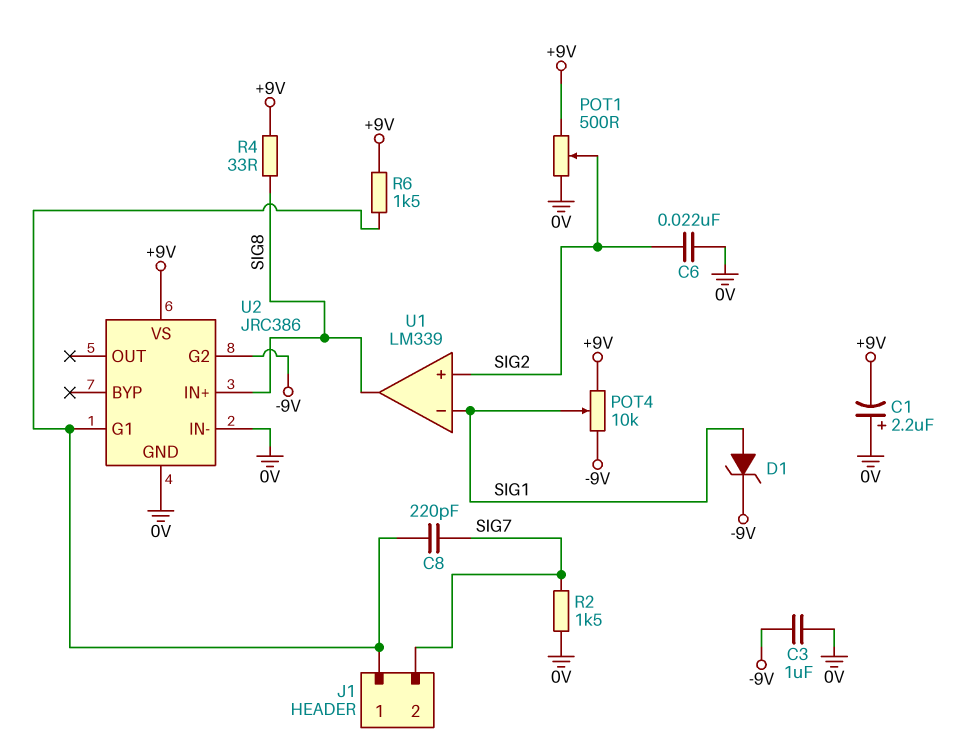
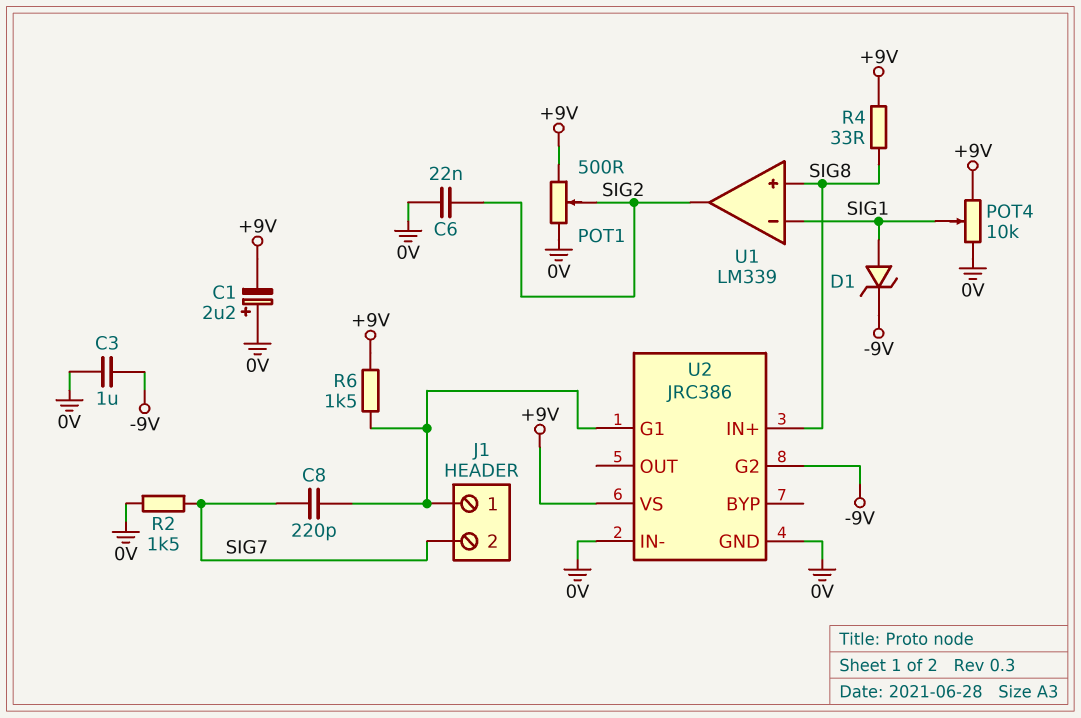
POT4: 10k (+9V, -9V, wiper SIG1) -> 10k (+9V, 0V, wiper SIG1)
U1 pin in+: SIG2 -> SIG8
U1 pin out: SIG8 -> SIG2

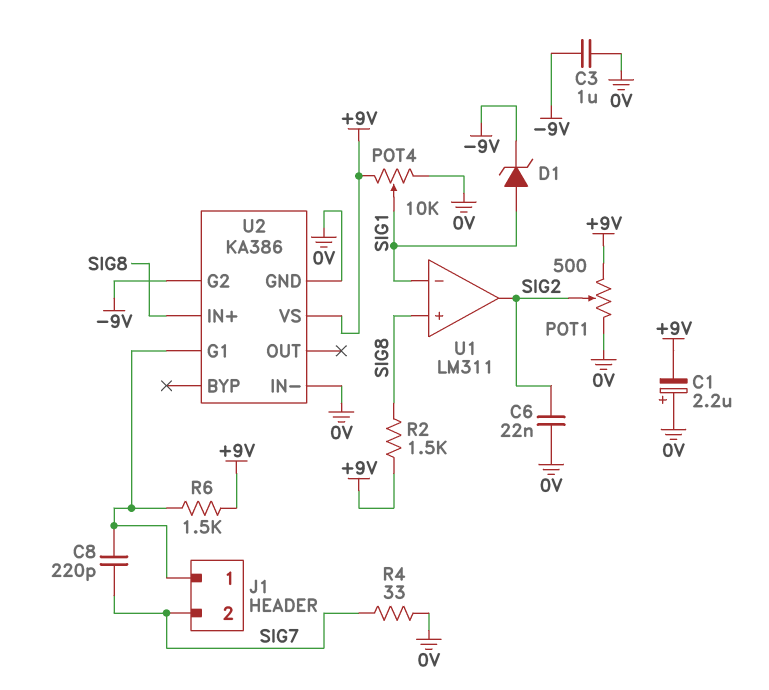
R2: 1.5k (0V, SIG7) -> 1.5k (+9V, SIG8)
R4: 33 (+9V, SIG8) -> 33 (0V, SIG7)
U1: LM339 -> LM311
U2: JRC386 -> KA386

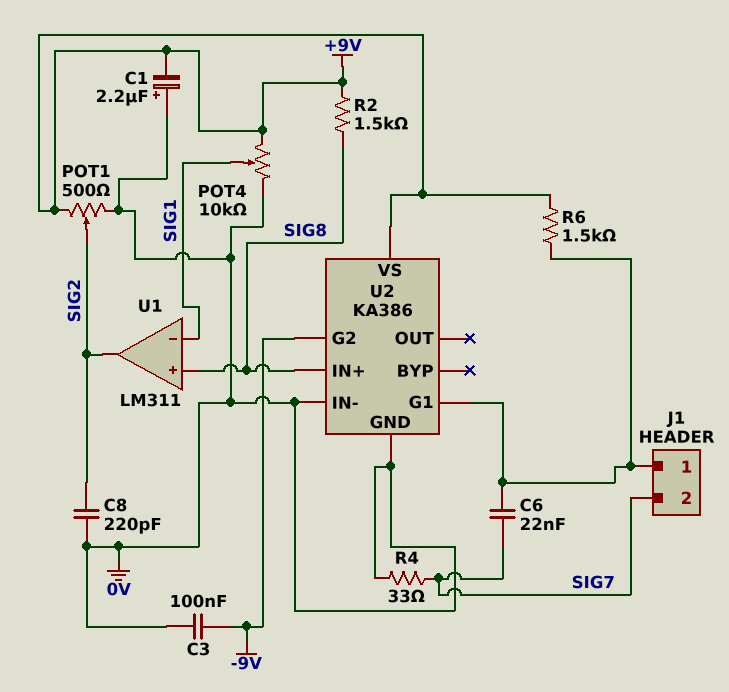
C3: 1uF (-9V, 0V) -> 100nF (-9V, 0V)
C6: 22nF (0V, SIG2) -> 22nF (J1/1, SIG7)
C8: 220pF (J1/1, SIG7) -> 220pF (0V, SIG2)
D1: zener (A SIG1, K -9V) -> none

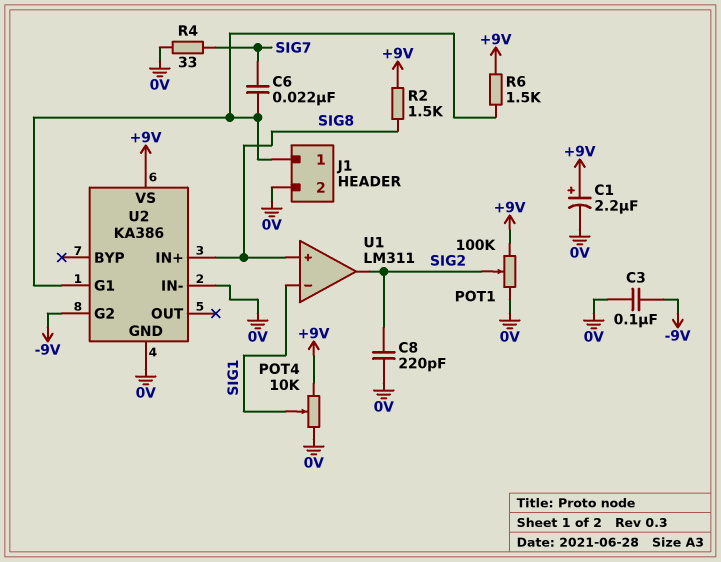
C1: 2.2uF (plus 0V, minus +9V) -> 2.2uF (plus +9V, minus 0V)
J1 pin 2: SIG7 -> 0V
POT1: 500 (+9V, 0V, wiper SIG2) -> 100k (+9V, 0V, wiper SIG2)

